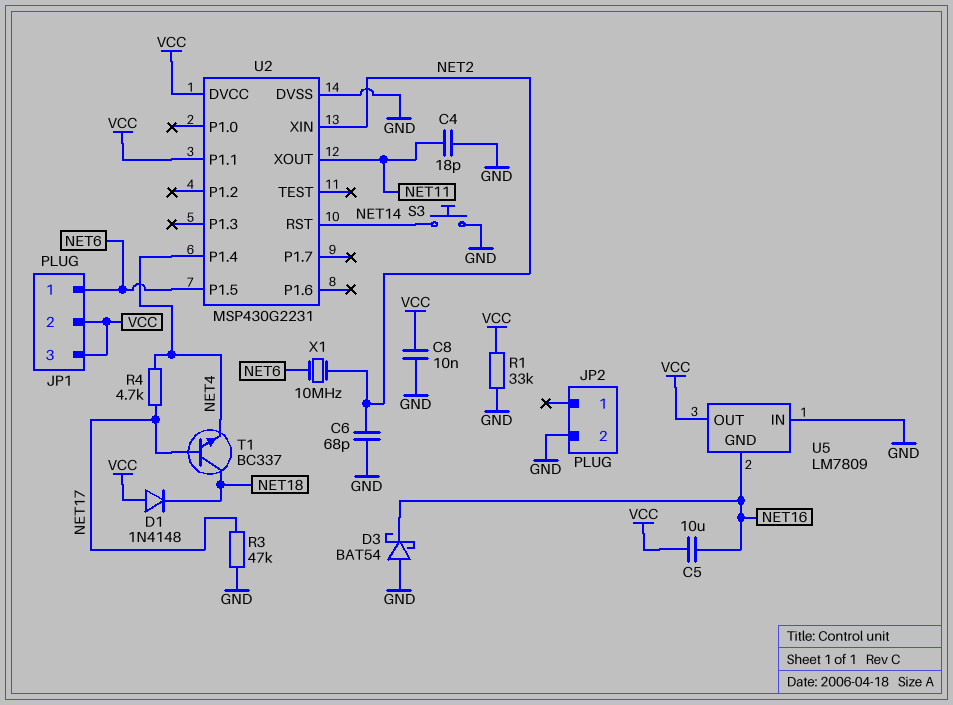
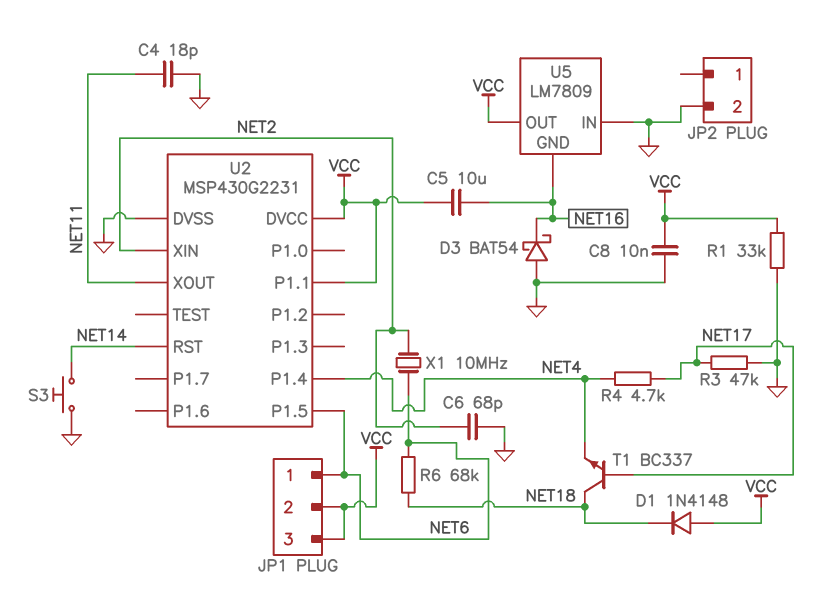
R6: none -> 68k (NET6, NET18)

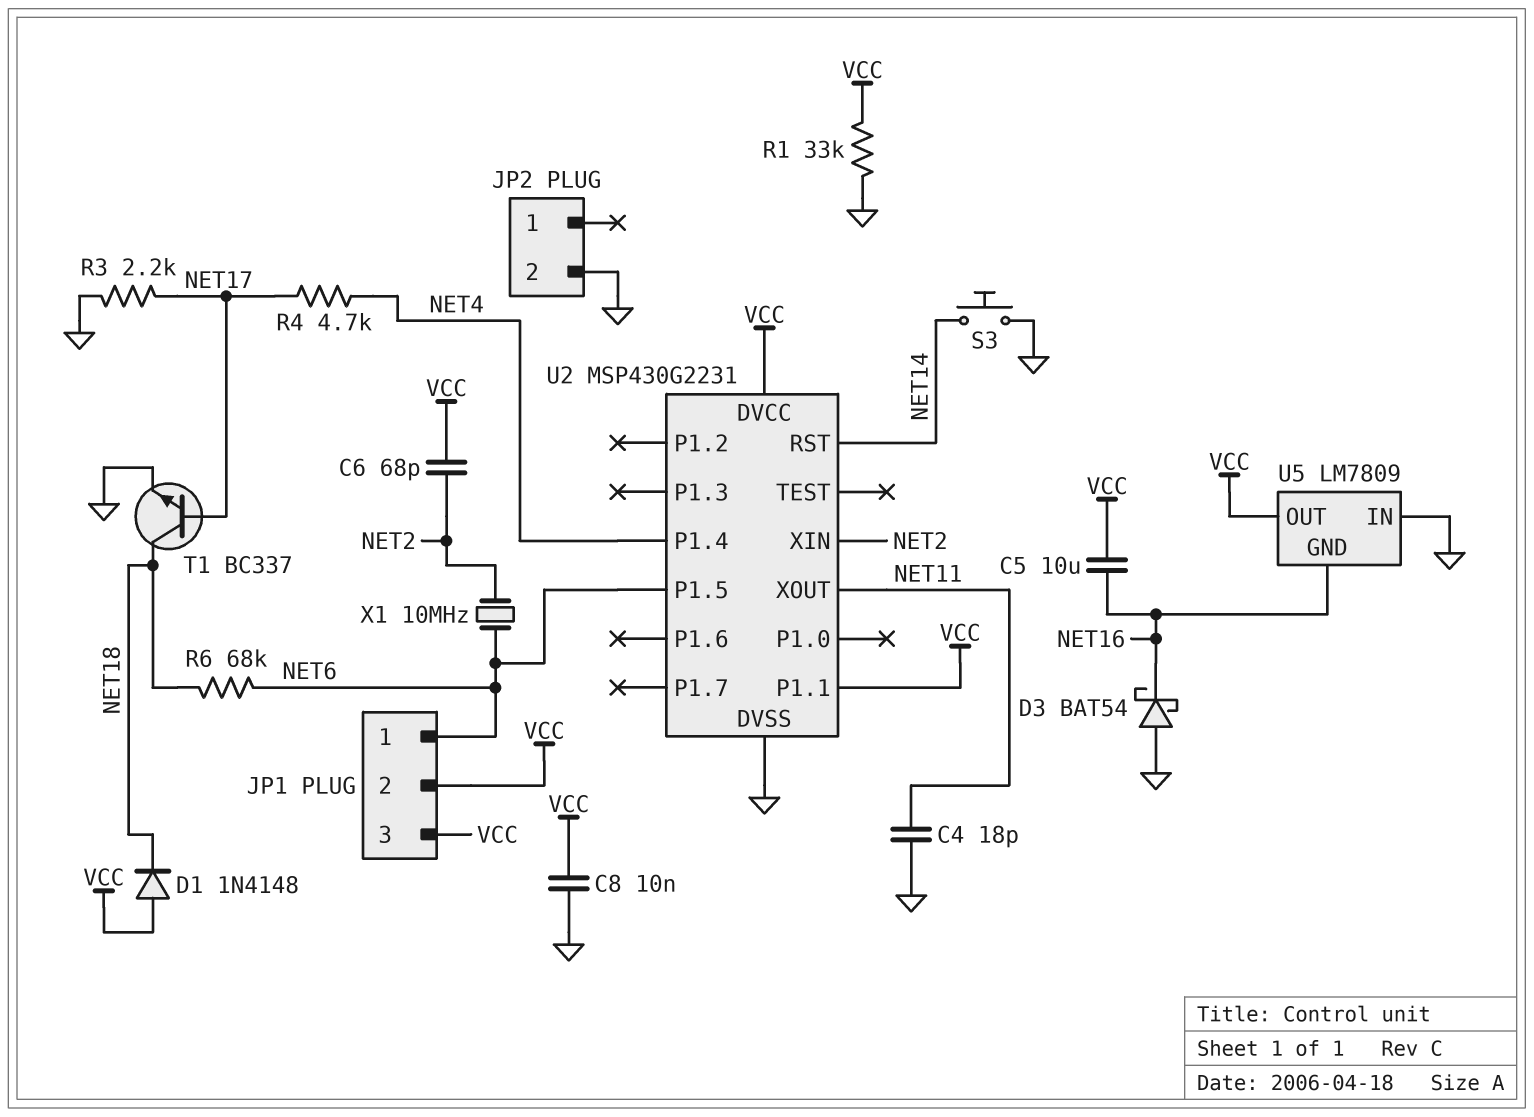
C6: 68pF (GND, NET2) -> 68pF (NET2, VCC)
R3: 47k (GND, NET17) -> 2.2k (GND, NET17)
T1: NPN BC337 (B NET17, C NET18, E NET4) -> NPN BC337 (B NET17, C NET18, E GND)

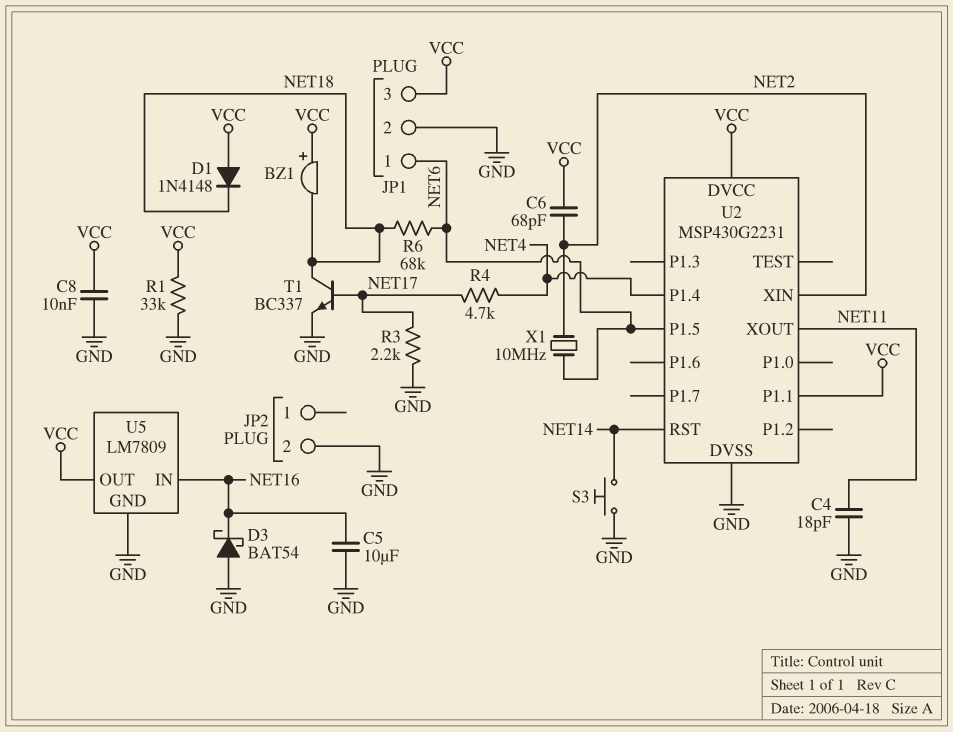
BZ1: none -> buzzer (plus VCC, minus NET18)
C5: 10uF (NET16, VCC) -> 10uF (GND, NET16)
JP1 pin 2: VCC -> GND
U5 pin GND: NET16 -> GND
U5 pin IN: GND -> NET16

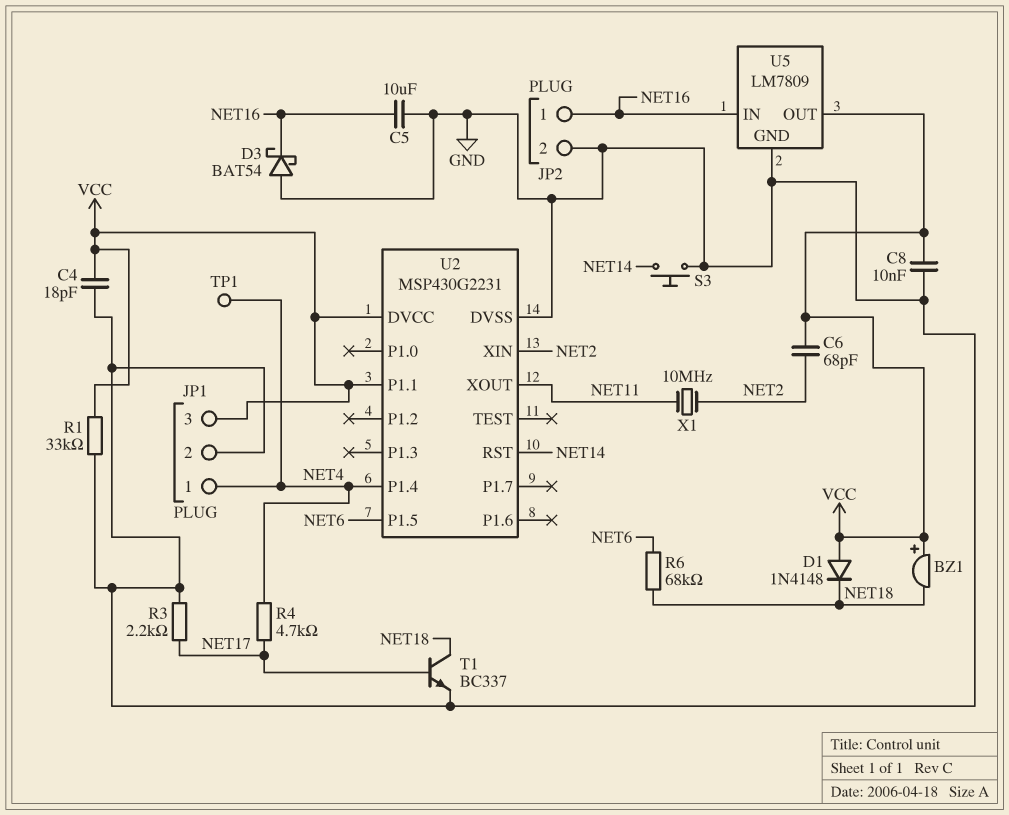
C4: 18pF (GND, NET11) -> 18pF (GND, VCC)
JP1 pin 1: NET6 -> NET4
JP2 pin 1: none -> NET16
TP1: none -> test point (NET4)
X1: 10MHz (NET2, NET6) -> 10MHz (NET2, NET11)

